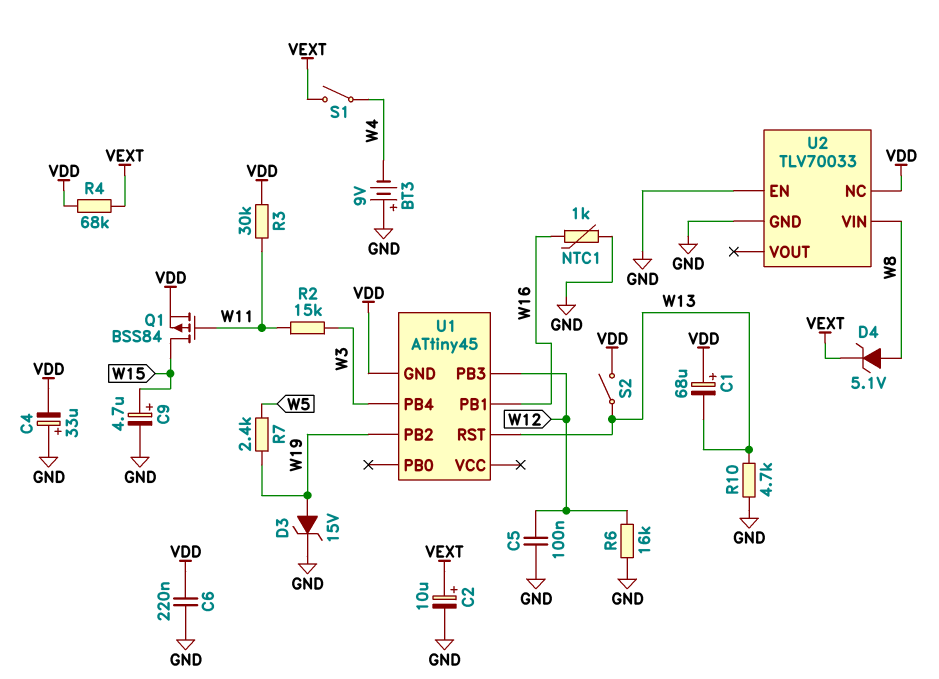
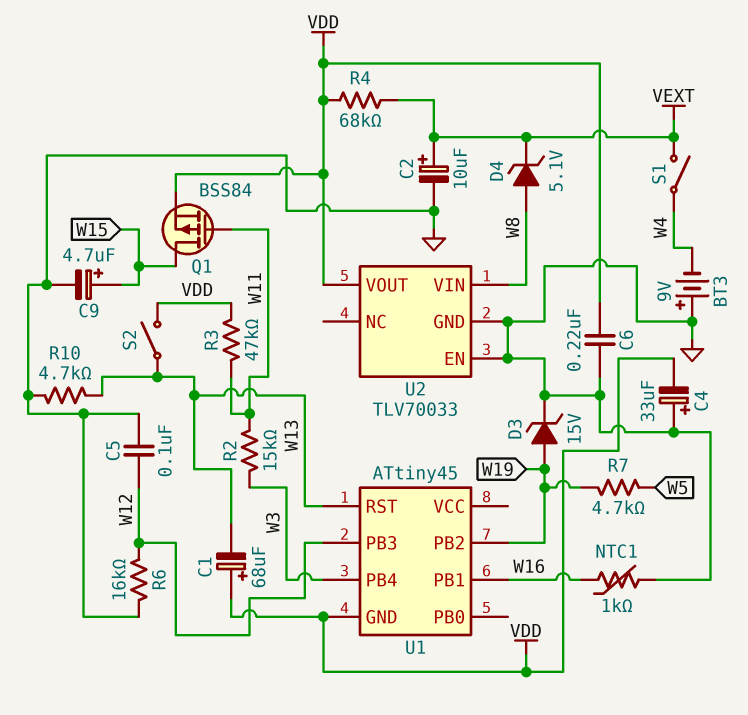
R3: 30k (VDD, W11) -> 47k (VDD, W11)
R7: 2.4k (W5, W19) -> 4.7k (W5, W19)
U2 pin NC: VDD -> none
U2 pin VOUT: none -> VDD

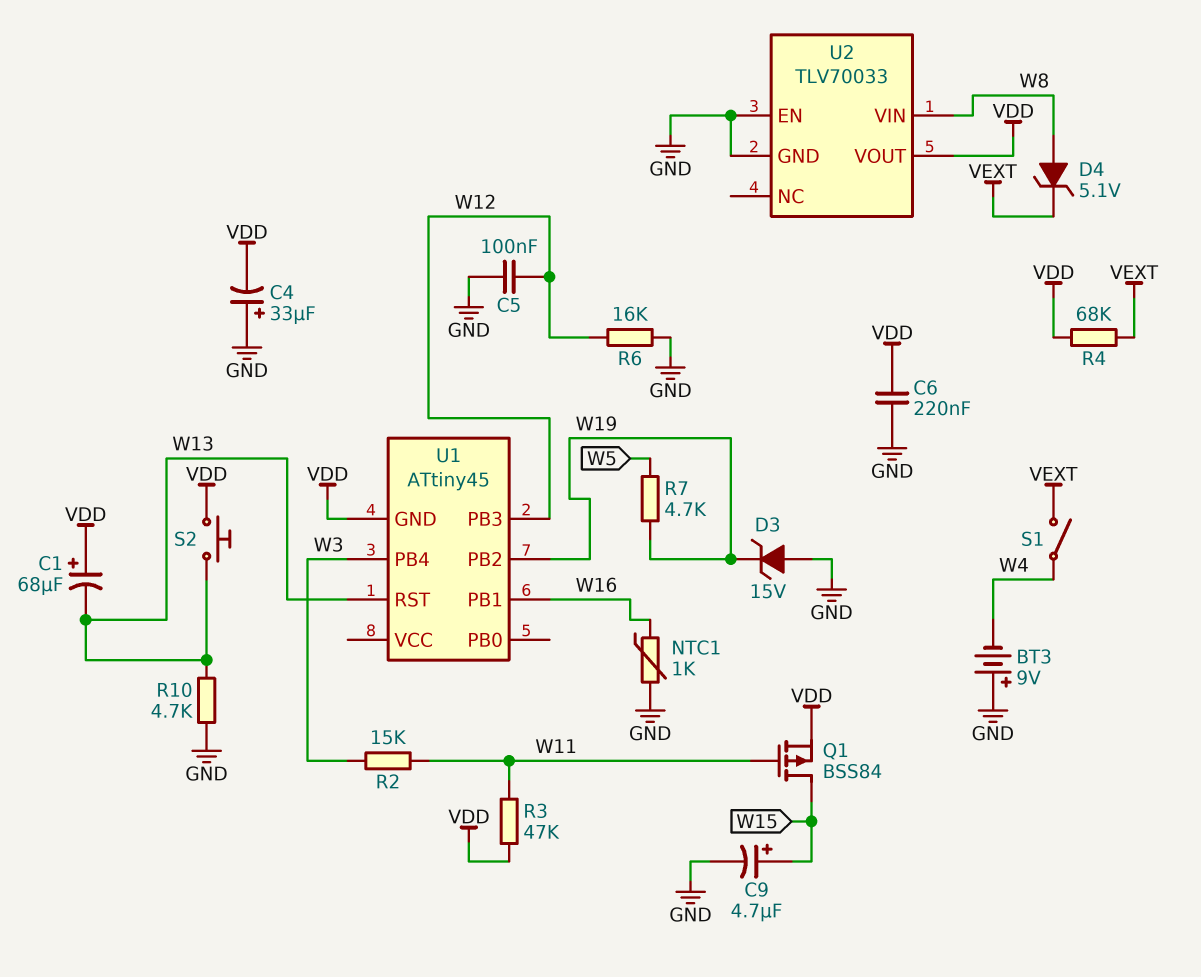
C2: 10uF (plus VEXT, minus GND) -> none
D3: zener 15V (A W19, K GND) -> zener 15V (A GND, K W19)
S2: switch (VDD, W13) -> button (VDD, W13)

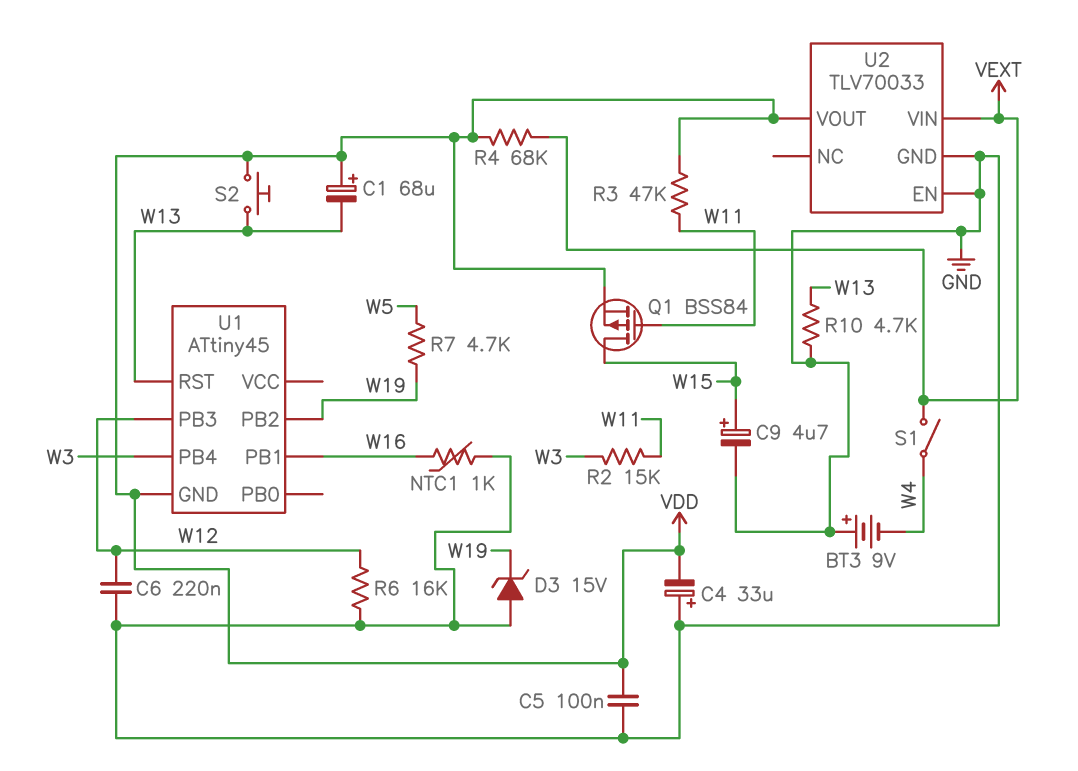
C5: 100nF (GND, W12) -> 100nF (GND, VDD)
C6: 220nF (GND, VDD) -> 220nF (GND, W12)
D4: zener 5.1V (A W8, K VEXT) -> none
U2 pin VIN: W8 -> VEXT

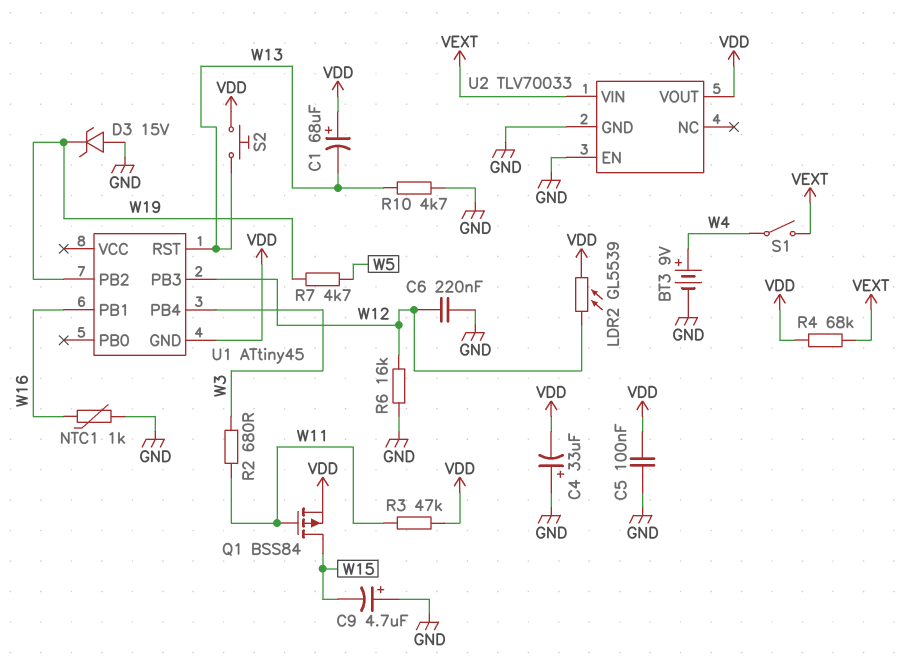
BT3: 9V (plus GND, minus W4) -> 9V (plus W4, minus GND)
C9: 4.7uF (plus W15, minus GND) -> 4.7uF (plus GND, minus W15)
LDR2: none -> GL5539 (VDD, W12)
R2: 15k (W3, W11) -> 680 (W3, W11)

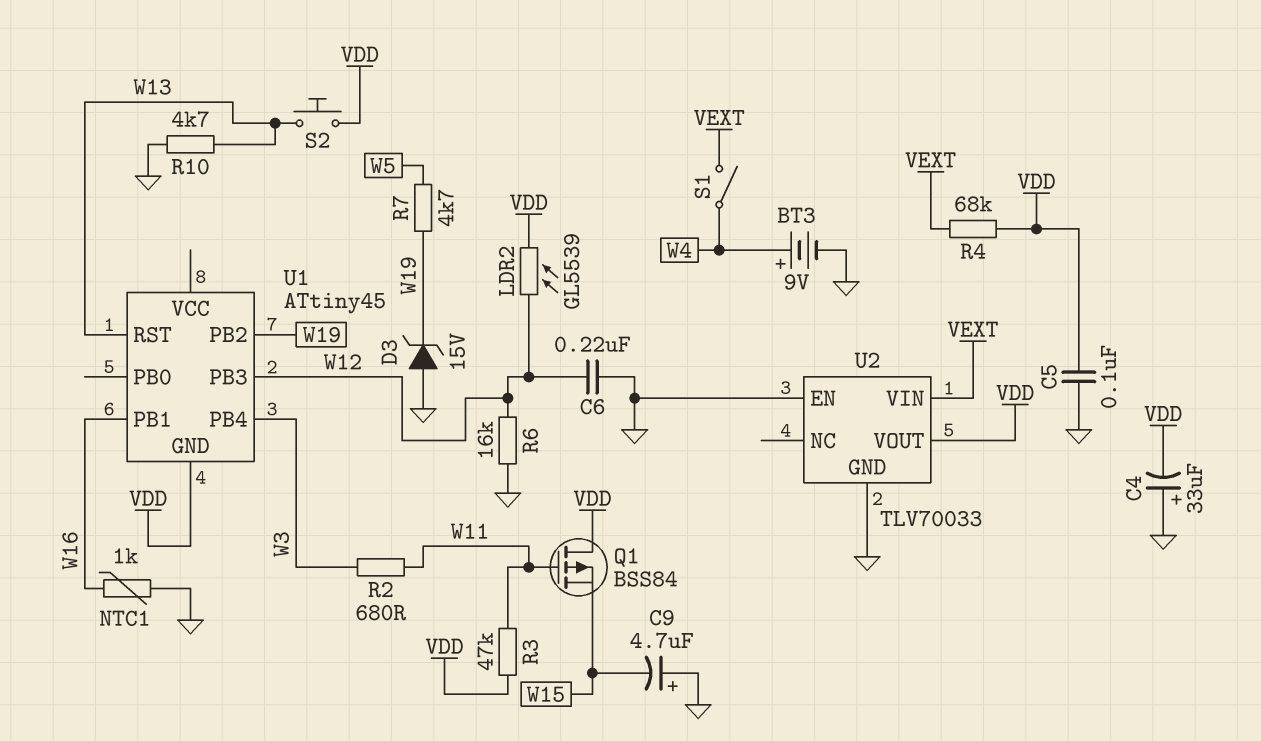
C1: 68uF (plus VDD, minus W13) -> none
Q1: PMOS BSS84 (G W11, D W15, S VDD) -> PMOS BSS84 (G W11, D VDD, S W15)

